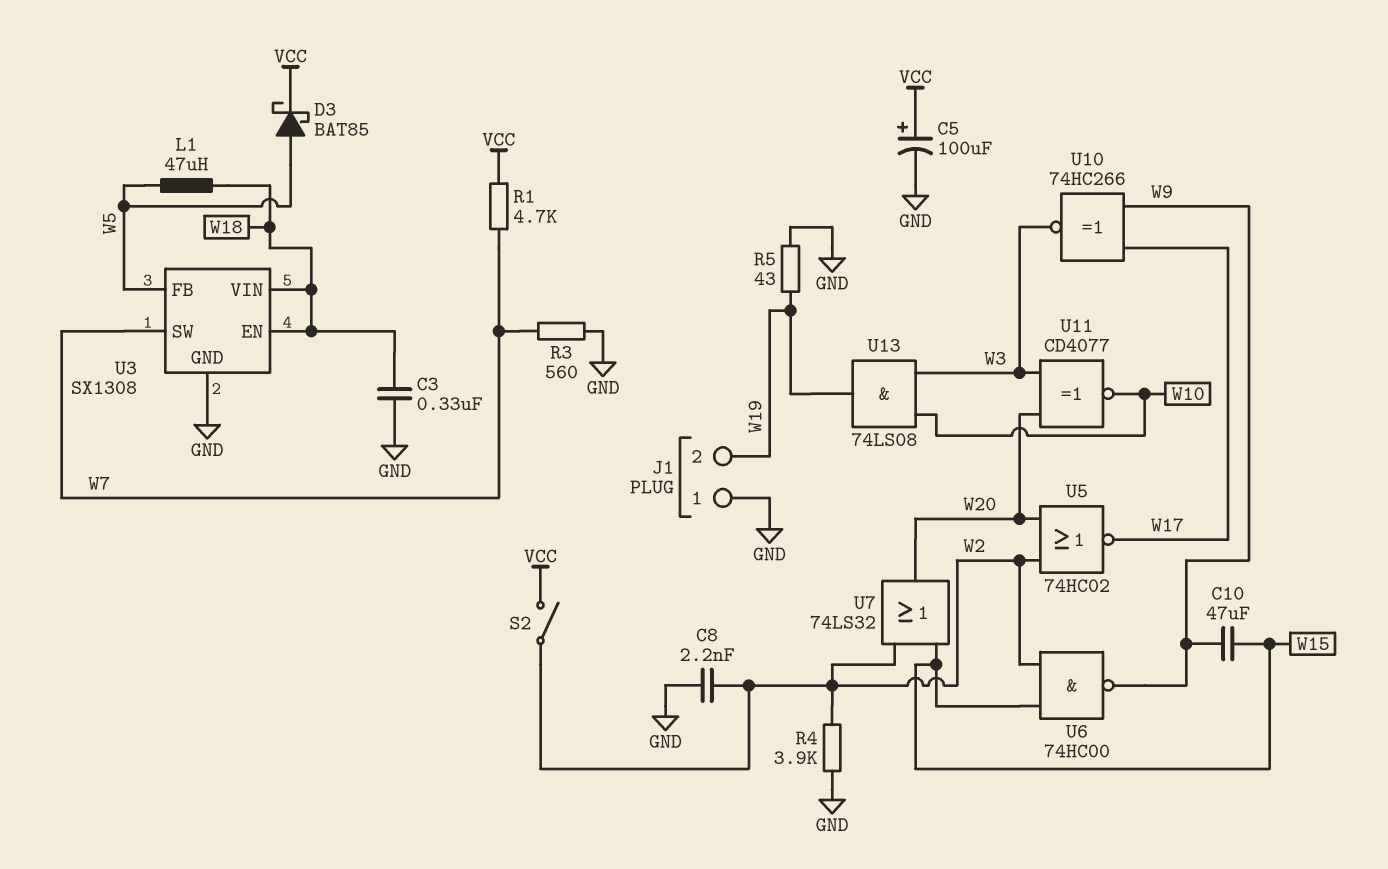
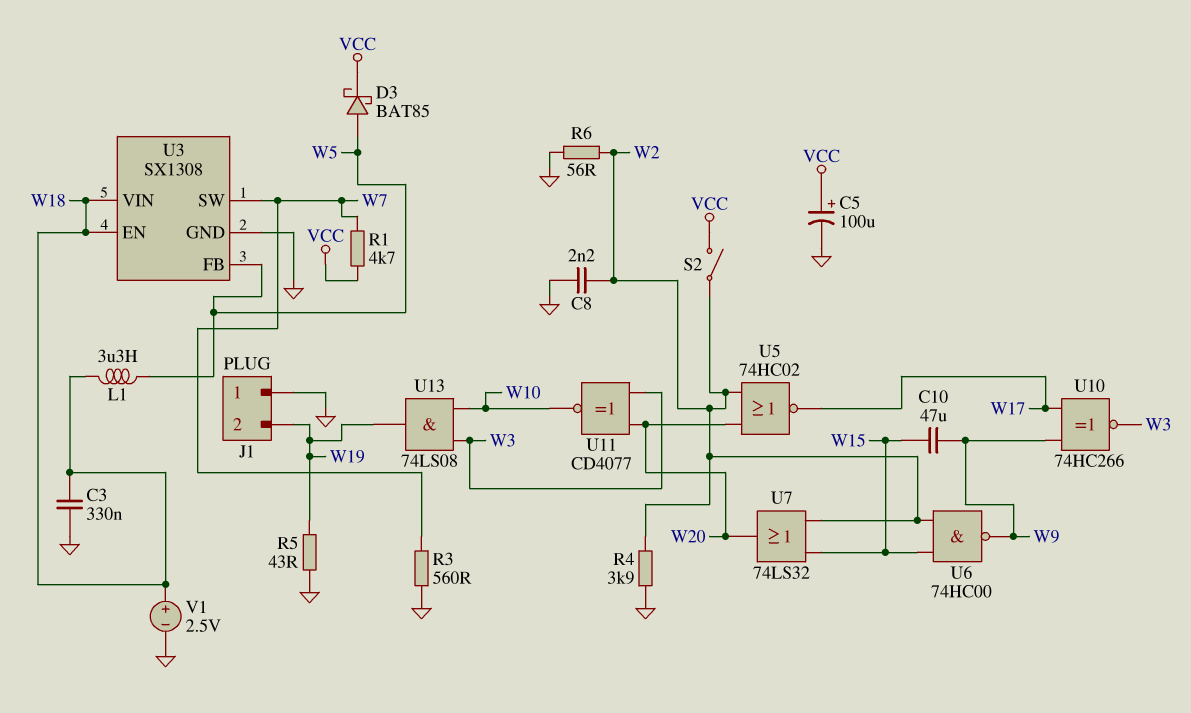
L1: 47uH (W5, W18) -> 3.3uH (W5, W18)
R6: none -> 56 (GND, W2)
V1: none -> 2.5V (plus W18, minus GND)

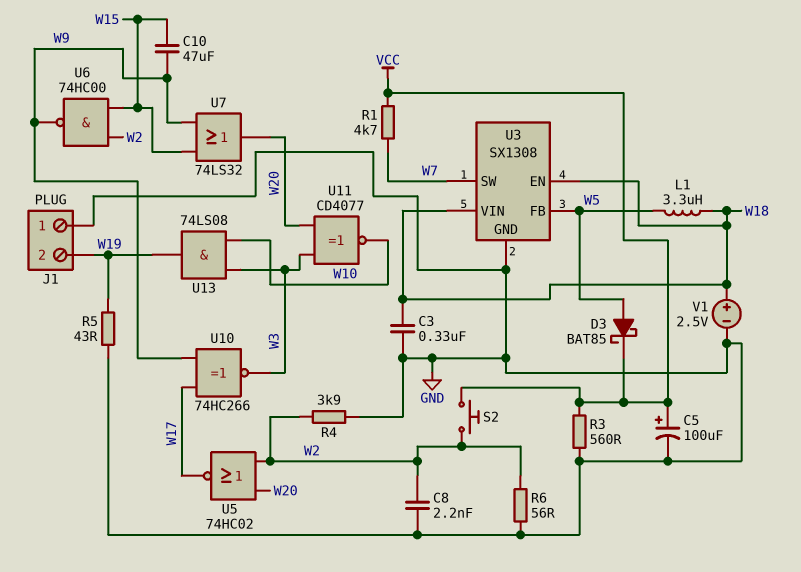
R3: 560 (GND, W7) -> 560 (GND, VCC)
S2: switch (VCC, W2) -> button (VCC, W2)
U7: OR 74LS32 (in W2, in W15, out W20) -> OR 74LS32 (in W9, in W15, out W20)

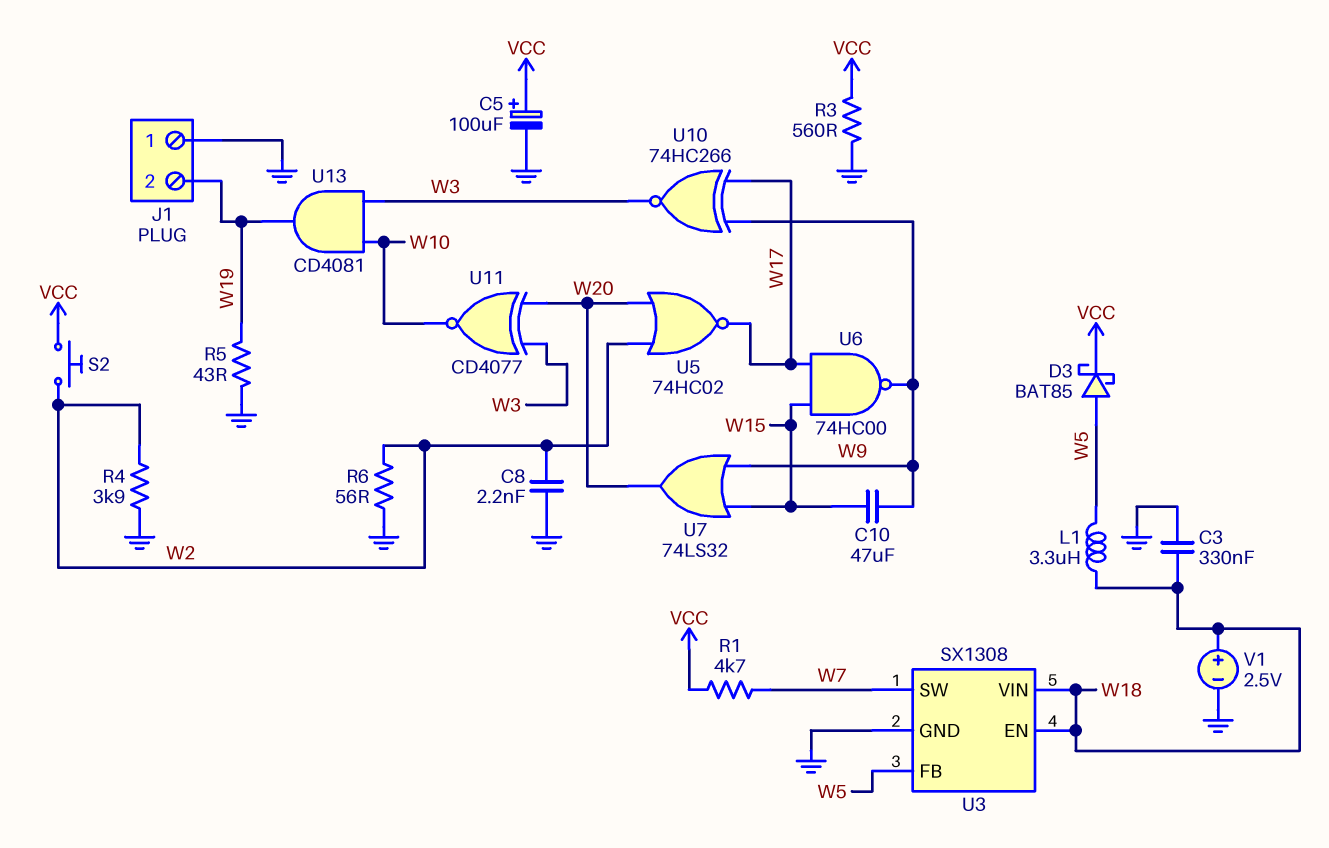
U6: NAND 74HC00 (in W2, in W15, out W9) -> NAND 74HC00 (in W15, in W17, out W9)
U13: AND 74LS08 (in W3, in W10, out W19) -> AND CD4081 (in W3, in W10, out W19)

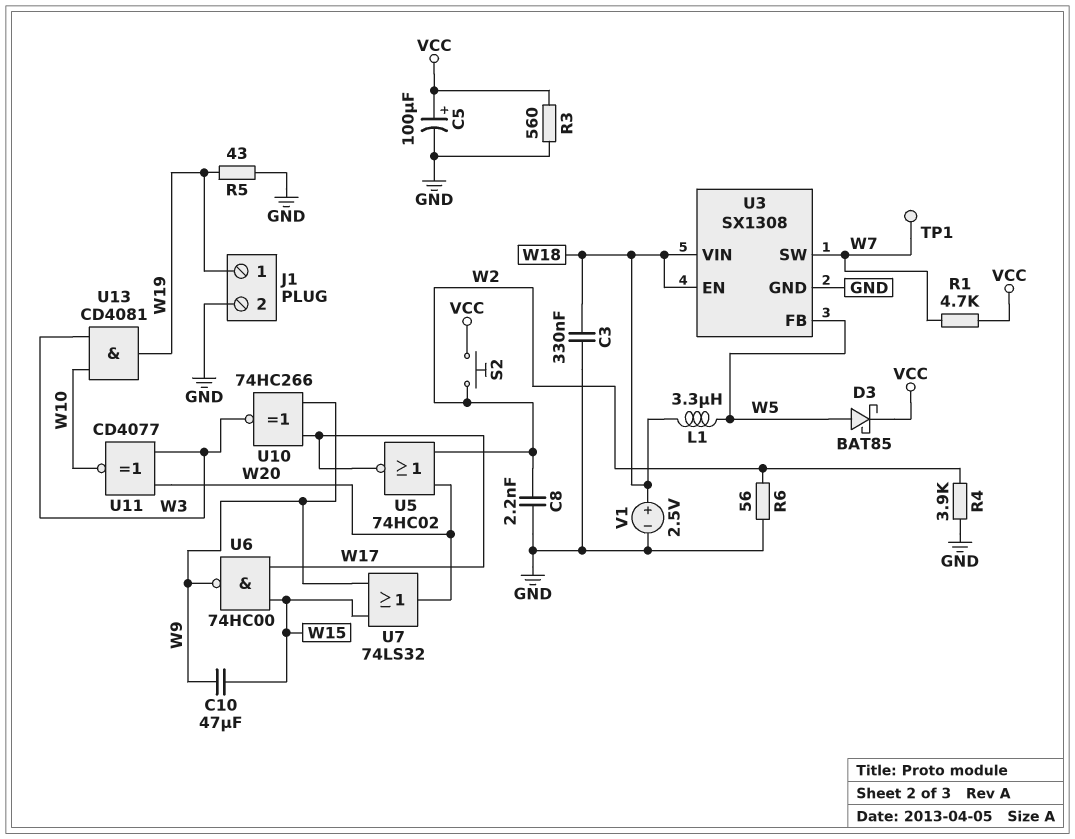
J1 pin 1: GND -> W19
J1 pin 2: W19 -> GND
TP1: none -> test point (W7)

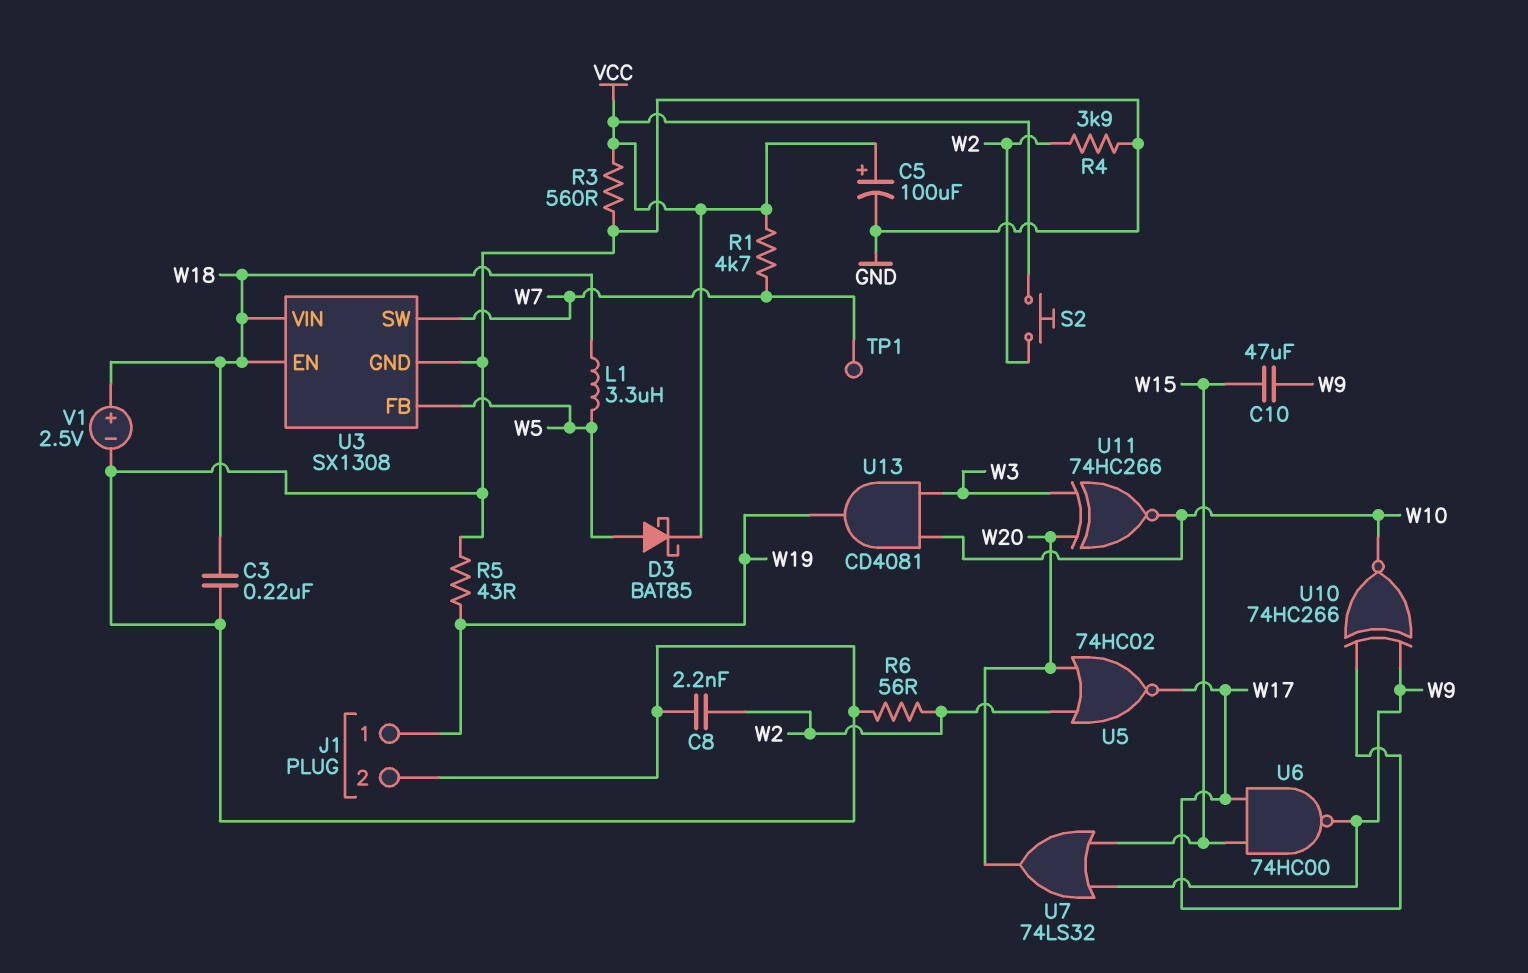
C3: 330nF (GND, W18) -> 220nF (GND, W18)
U10: XNOR 74HC266 (in W9, in W17, out W3) -> XNOR 74HC266 (in W9, in W17, out W10)
U11: XNOR CD4077 (in W3, in W20, out W10) -> XNOR 74HC266 (in W3, in W20, out W10)

